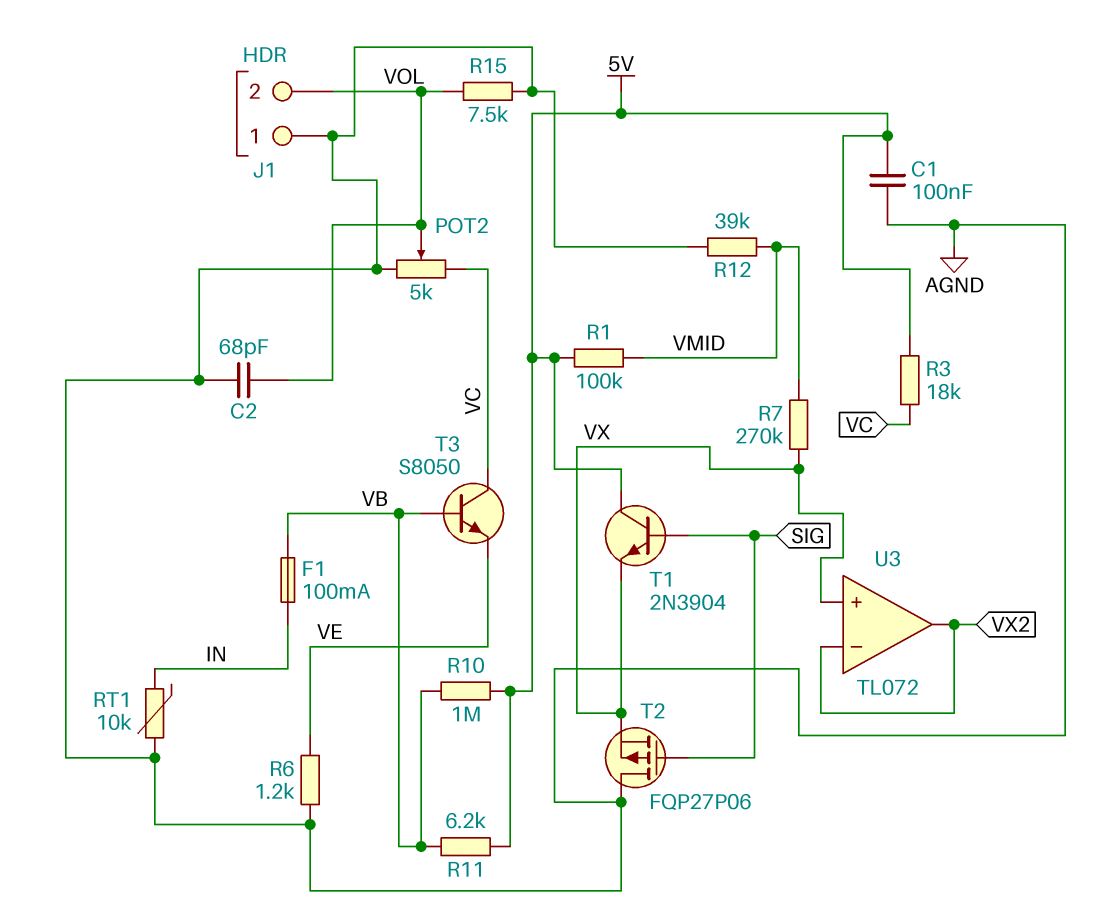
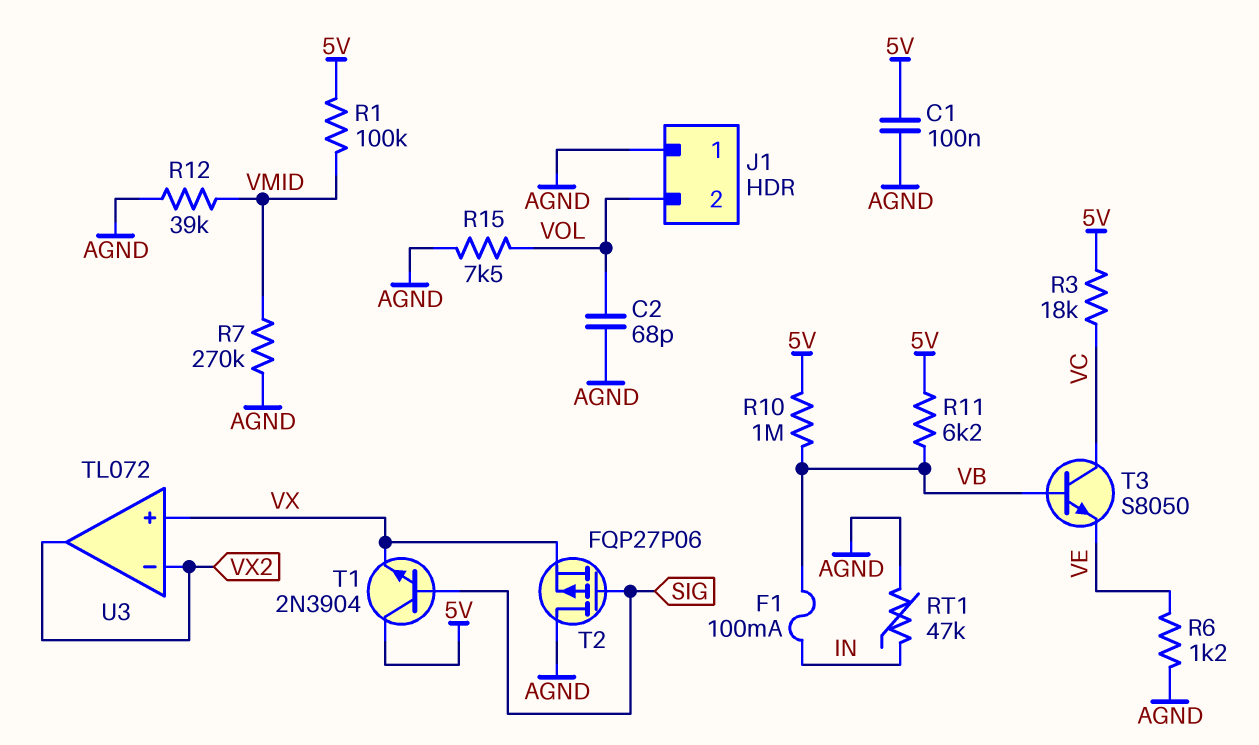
POT2: 5k (AGND, VC, wiper VOL) -> none
R7: 270k (VMID, VX) -> 270k (AGND, VMID)
RT1: 10k (AGND, IN) -> 47k (AGND, IN)

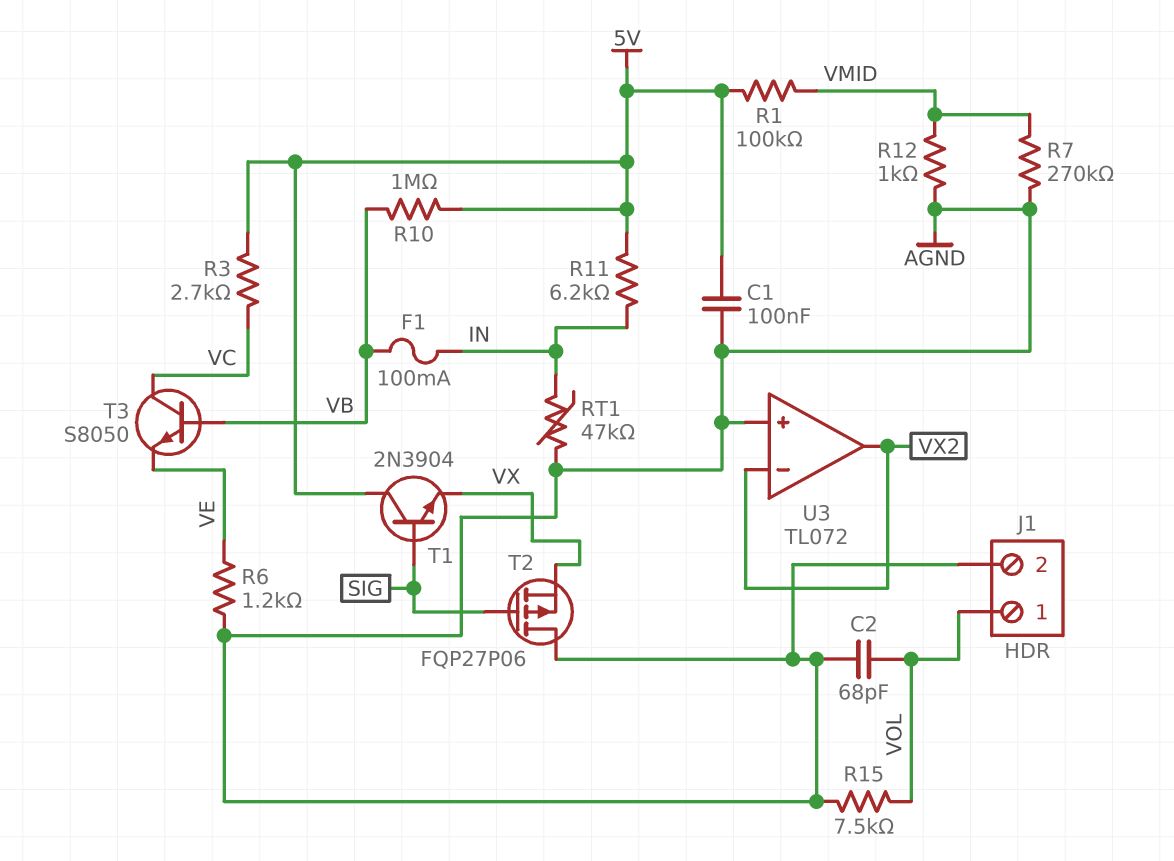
J1 pin 1: AGND -> VOL
J1 pin 2: VOL -> AGND
R3: 18k (5V, VC) -> 2.7k (5V, VC)
R11: 6.2k (5V, VB) -> 6.2k (5V, IN)
R12: 39k (AGND, VMID) -> 1k (AGND, VMID)
U3 pin in+: VX -> AGND

